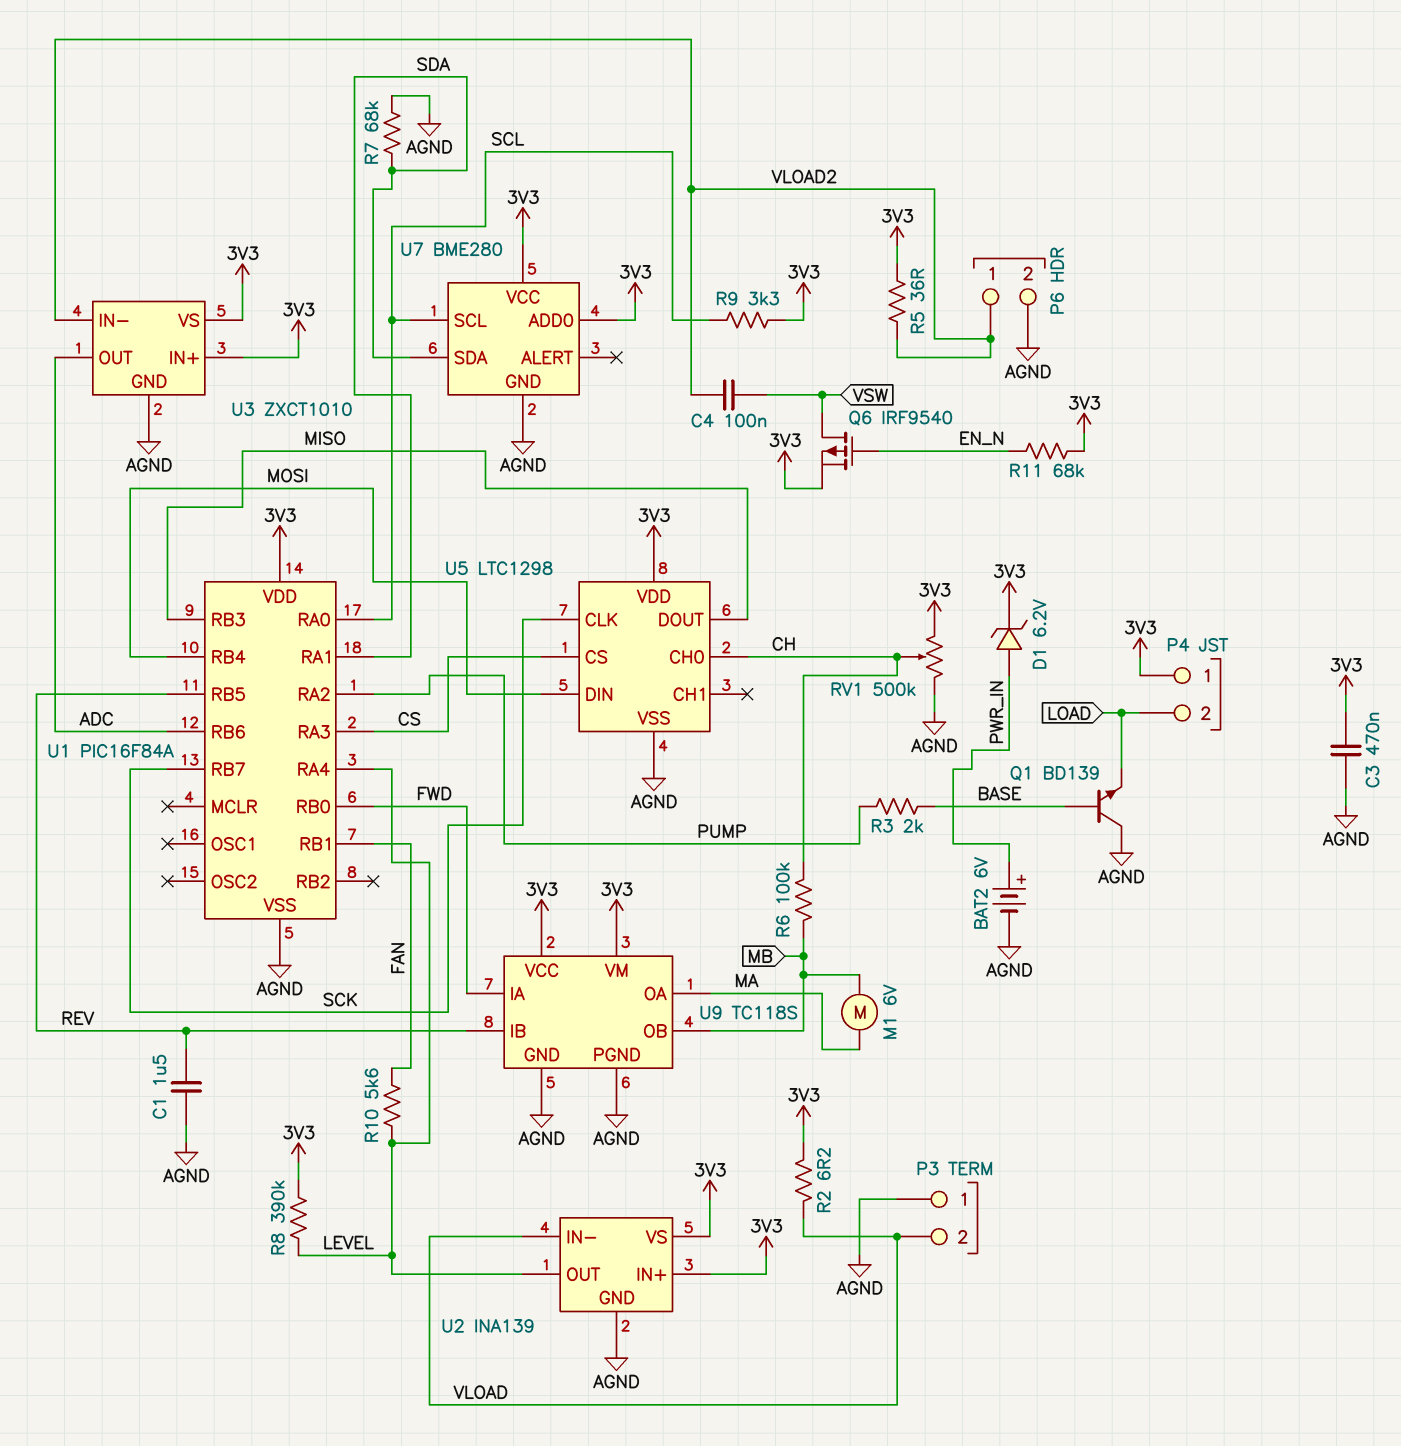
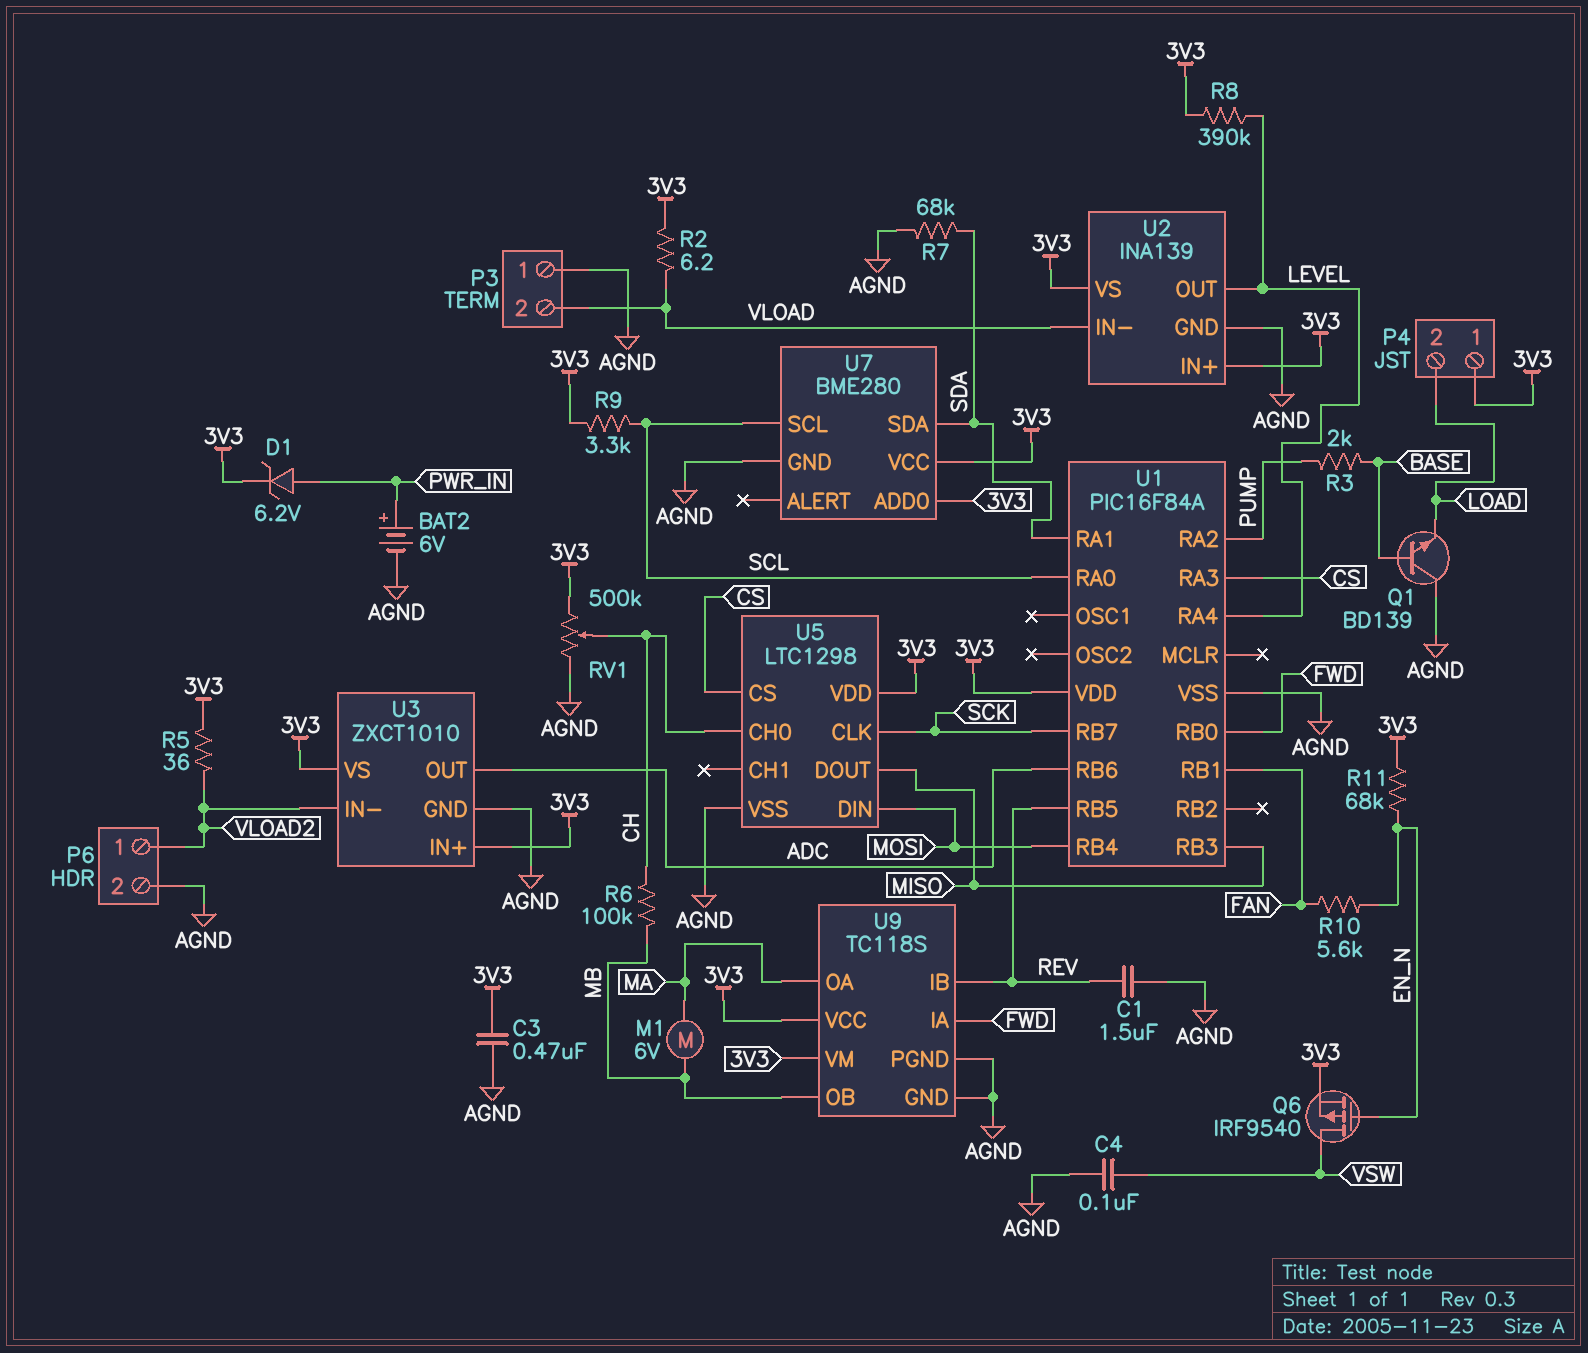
C4: 100nF (VLOAD2, VSW) -> 100nF (AGND, VSW)
R10: 5.6k (FAN, LEVEL) -> 5.6k (EN_N, FAN)

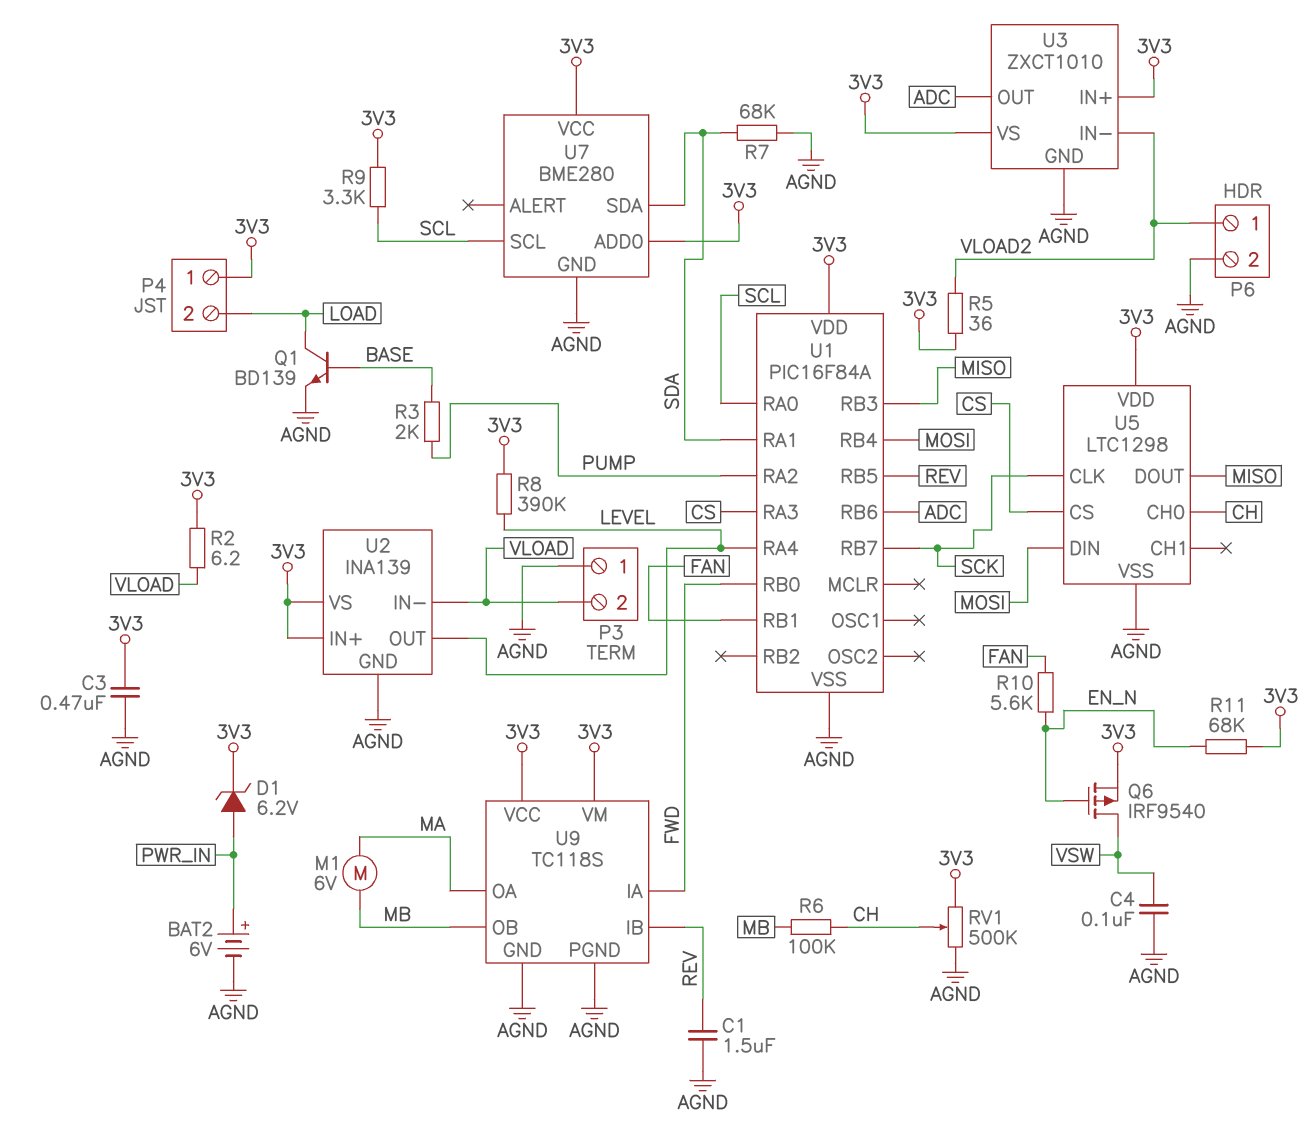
Q1: NPN BD139 (B BASE, C AGND, E LOAD) -> NPN BD139 (B BASE, C LOAD, E AGND)

